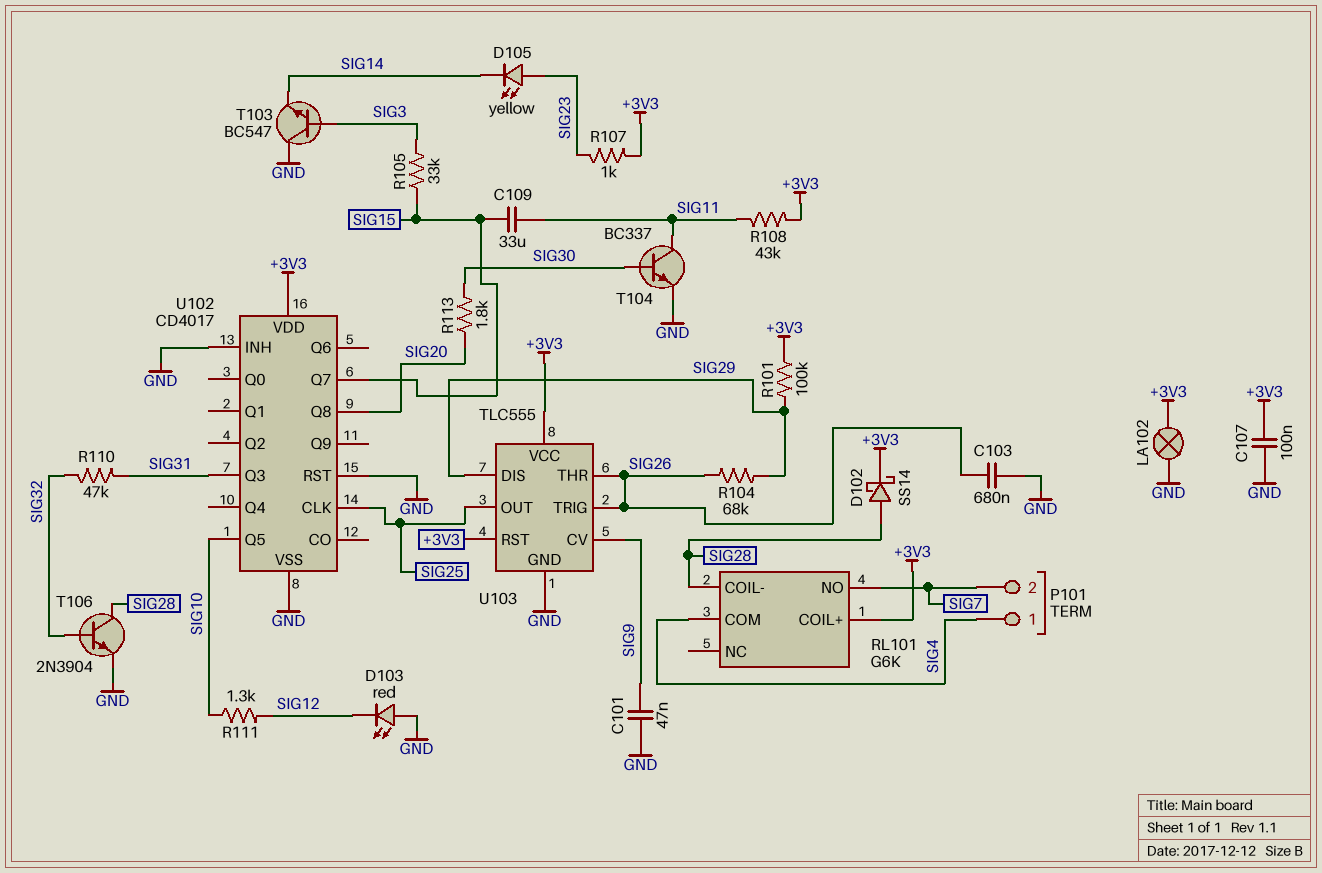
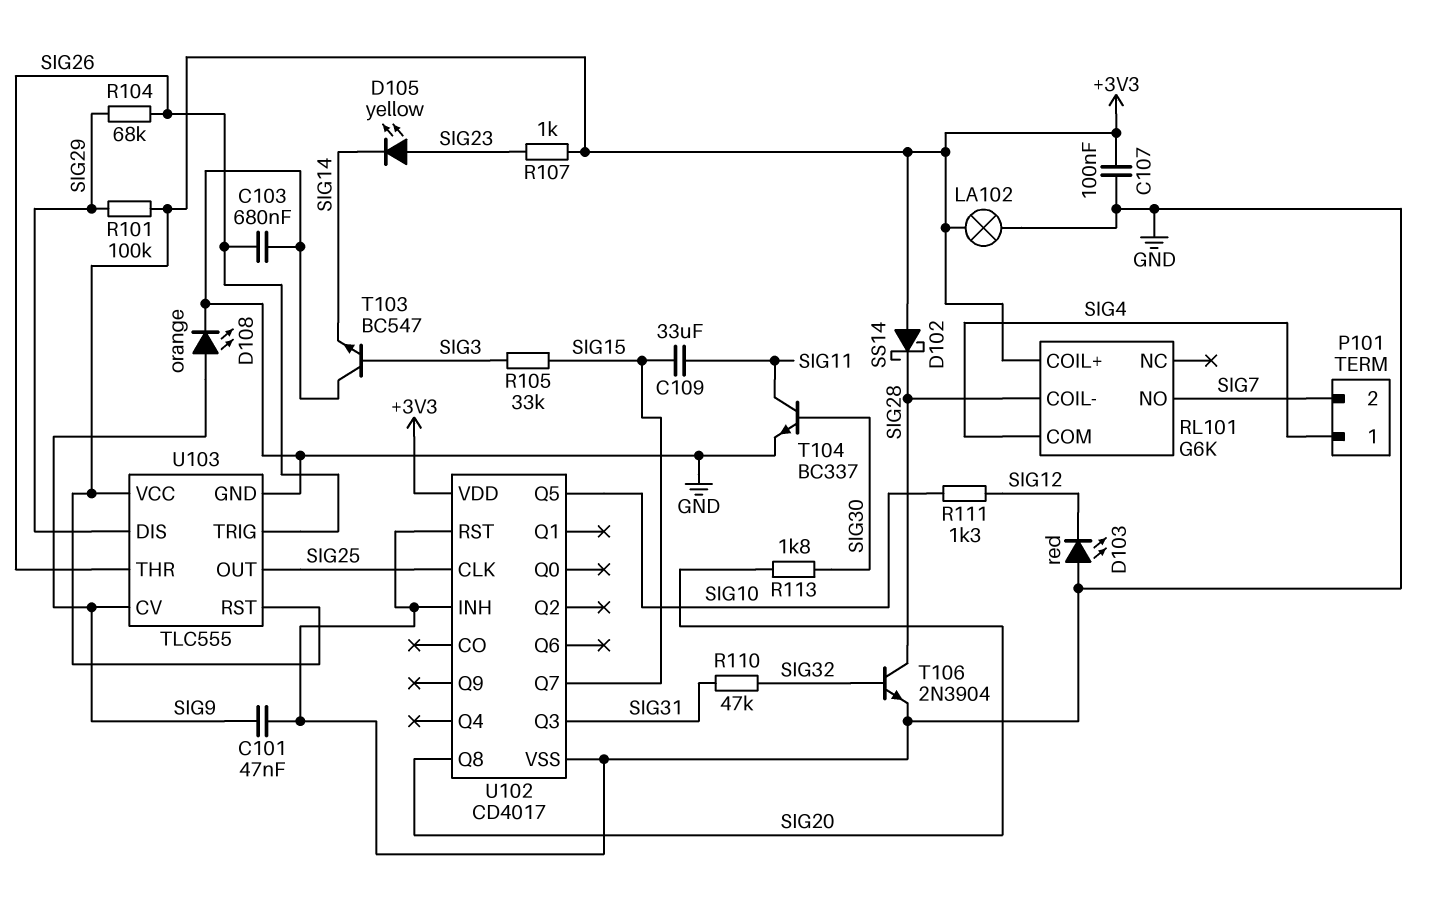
D102: schottky SS14 (A SIG28, K +3V3) -> schottky SS14 (A +3V3, K SIG28)
D108: none -> LED orange (A SIG9, K GND)
R108: 43k (+3V3, SIG11) -> none

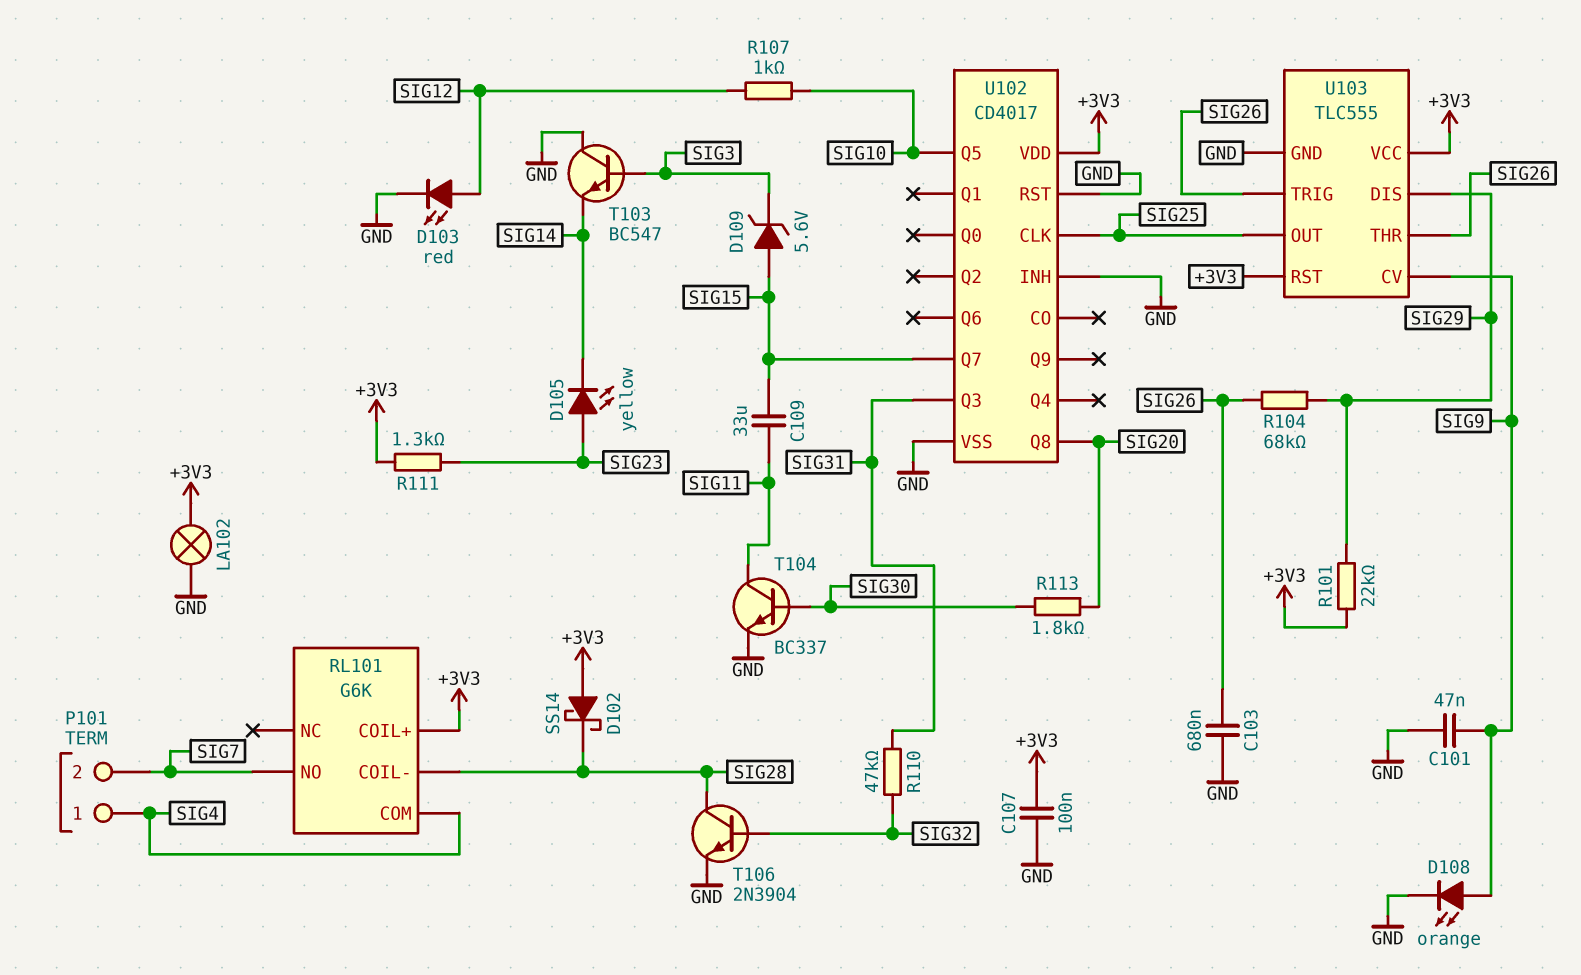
D103: LED red (A GND, K SIG12) -> LED red (A SIG12, K GND)
D109: none -> zener 5.6V (A SIG15, K SIG3)
R101: 100k (+3V3, SIG29) -> 22k (+3V3, SIG29)
R105: 33k (SIG3, SIG15) -> none
R107: 1k (+3V3, SIG23) -> 1k (SIG10, SIG12)
R111: 1.3k (SIG10, SIG12) -> 1.3k (+3V3, SIG23)

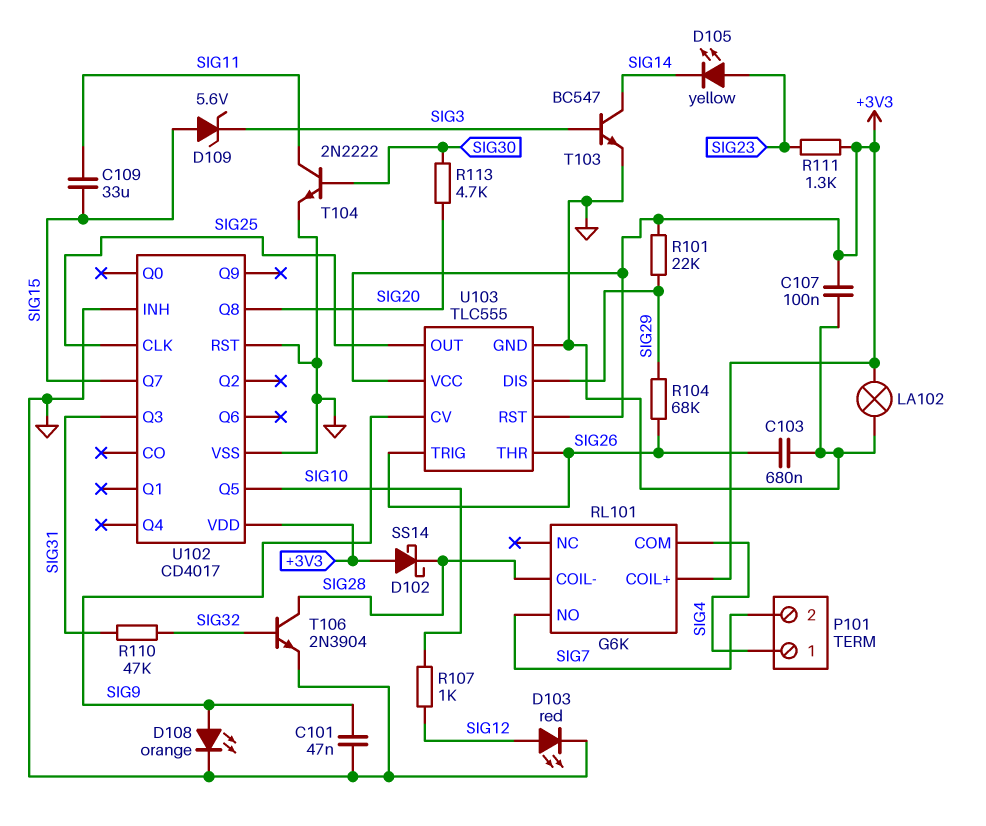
R113: 1.8k (SIG20, SIG30) -> 4.7k (SIG20, SIG30)
T103: NPN BC547 (B SIG3, C GND, E SIG14) -> NPN BC547 (B SIG3, C SIG14, E GND)
T104: NPN BC337 (B SIG30, C SIG11, E GND) -> NPN 2N2222 (B SIG30, C SIG11, E GND)

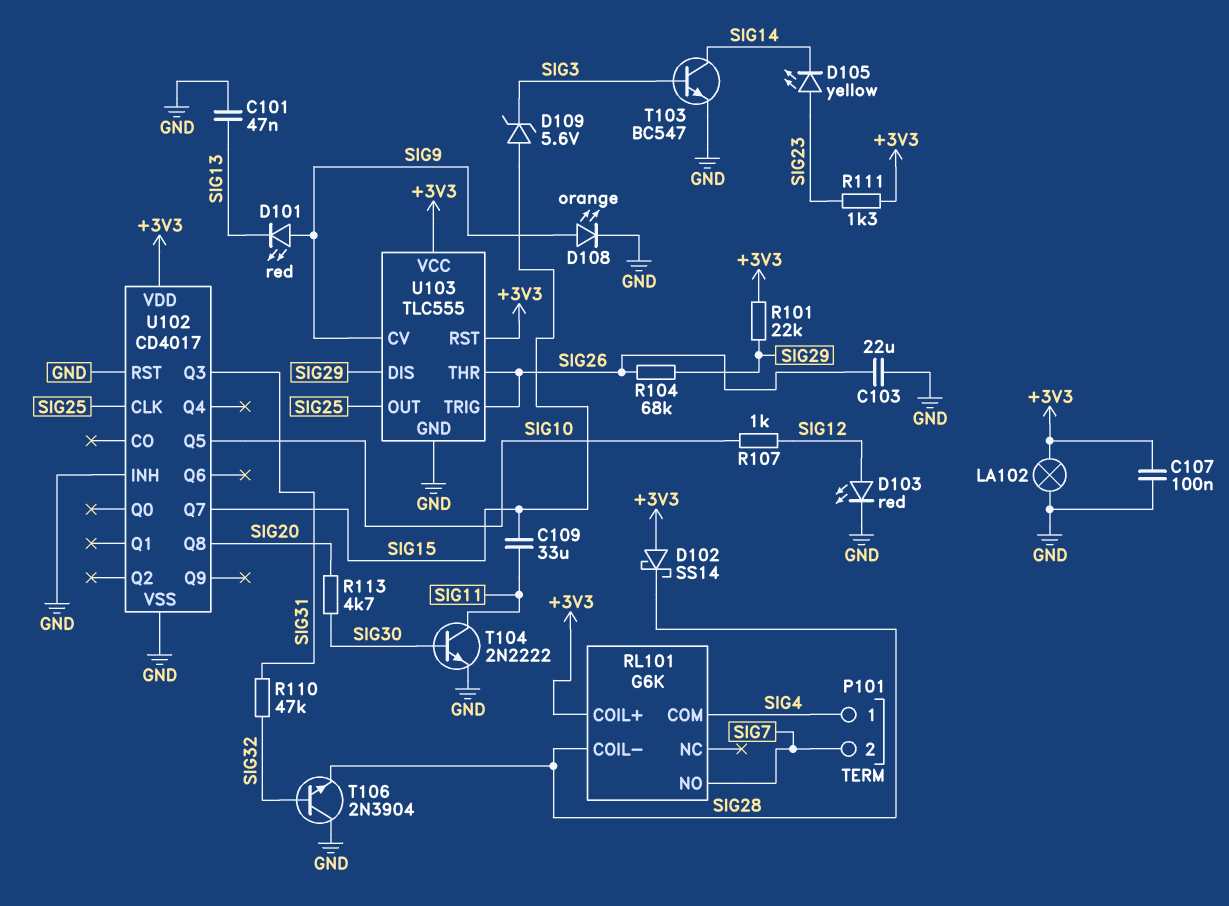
C101: 47nF (GND, SIG9) -> 47nF (GND, SIG13)
C103: 680nF (GND, SIG26) -> 22uF (GND, SIG26)
D101: none -> LED red (A SIG9, K SIG13)
T106: NPN 2N3904 (B SIG32, C SIG28, E GND) -> NPN 2N3904 (B SIG32, C GND, E SIG28)

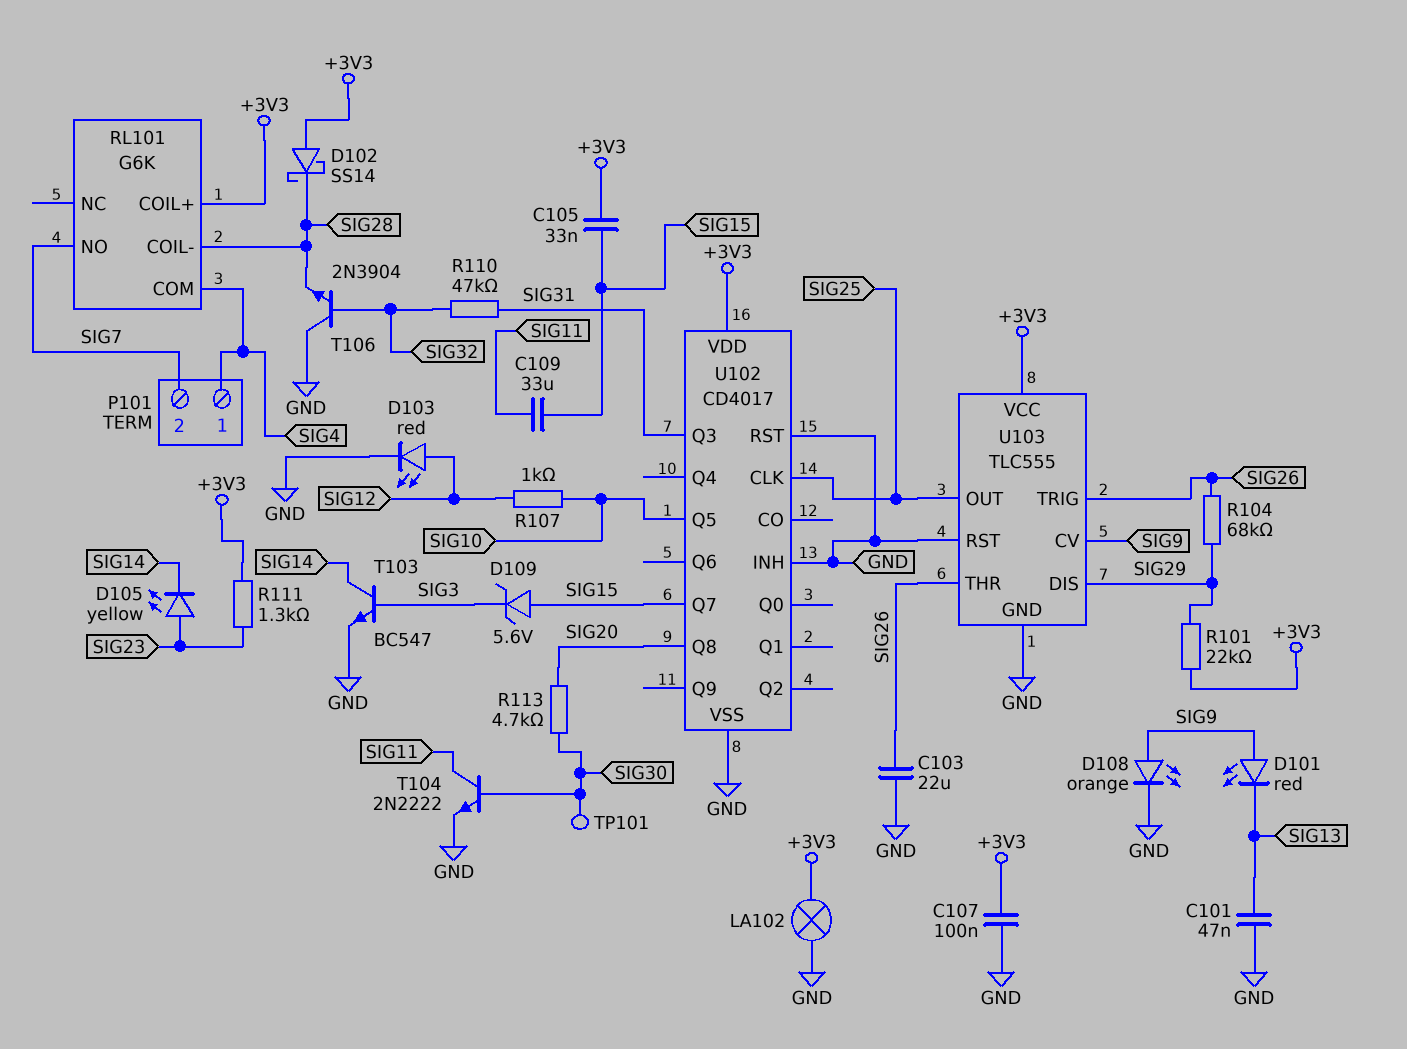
C105: none -> 33nF (+3V3, SIG15)
TP101: none -> test point (SIG30)
U103 pin RST: +3V3 -> GND

